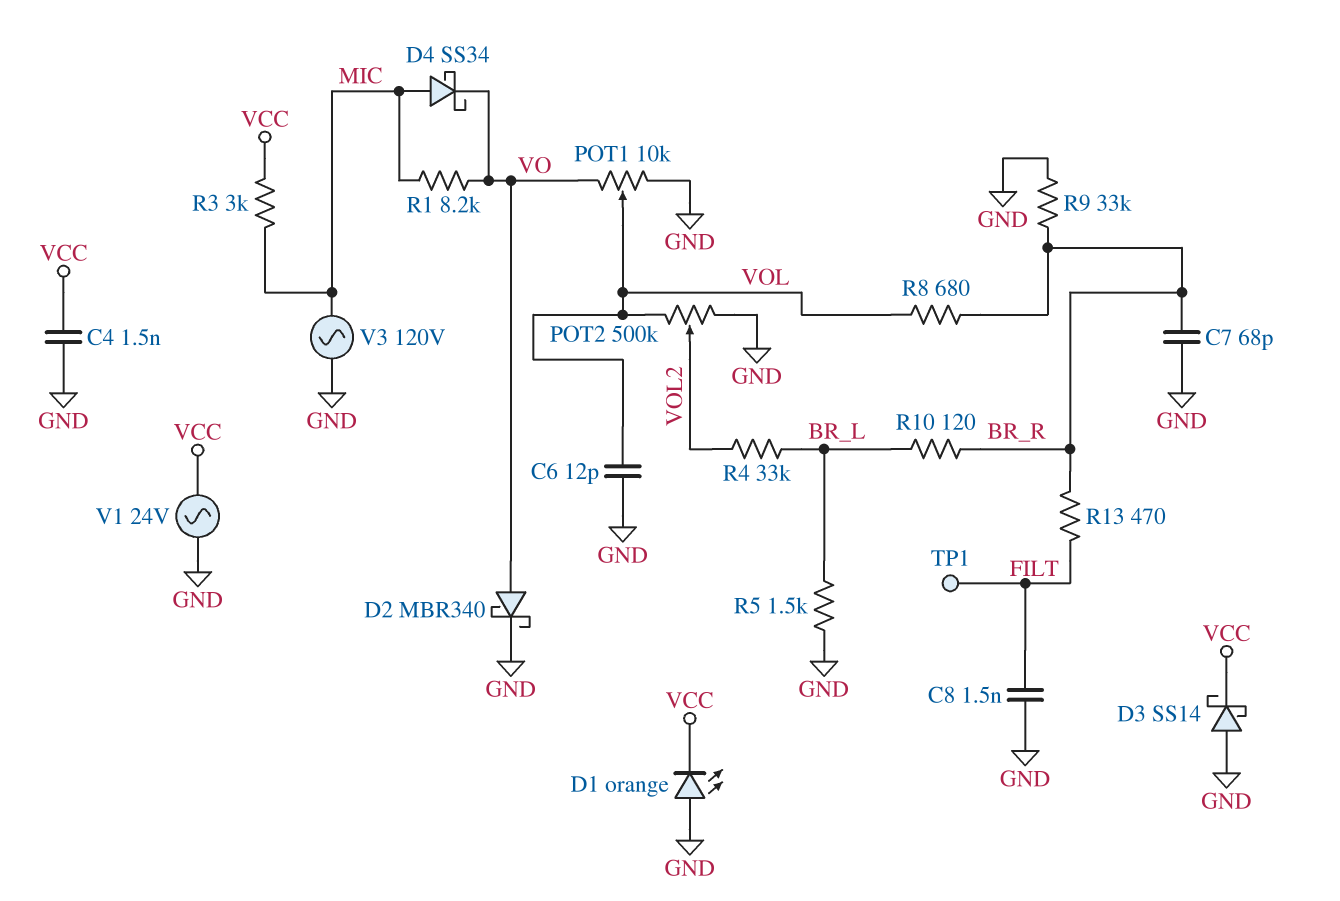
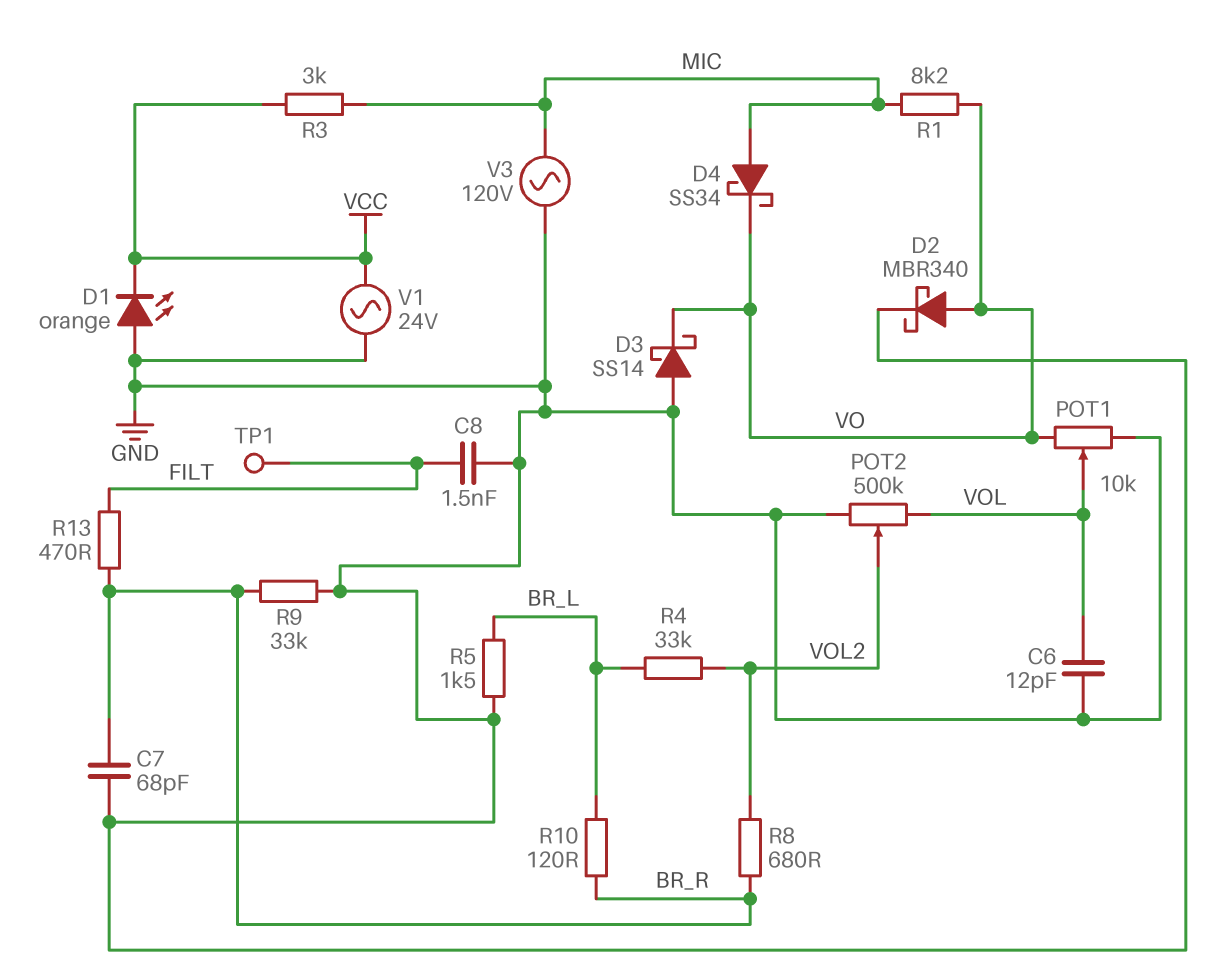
C4: 1.5nF (GND, VCC) -> none
D3: schottky SS14 (A GND, K VCC) -> schottky SS14 (A GND, K VO)
R8: 680 (BR_R, VOL) -> 680 (BR_R, VOL2)

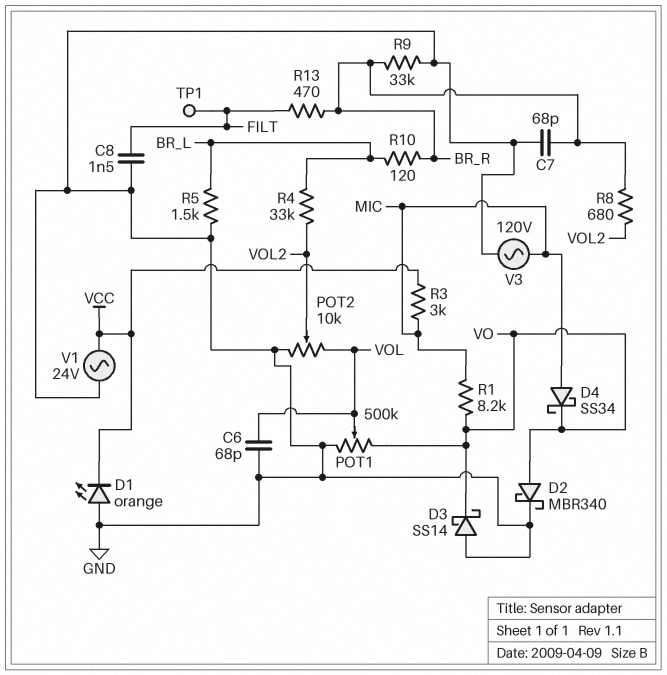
C6: 12pF (GND, VOL) -> 68pF (GND, VOL)
POT1: 10k (GND, VO, wiper VOL) -> 500k (GND, VO, wiper VOL)
POT2: 500k (GND, VOL, wiper VOL2) -> 10k (GND, VOL, wiper VOL2)

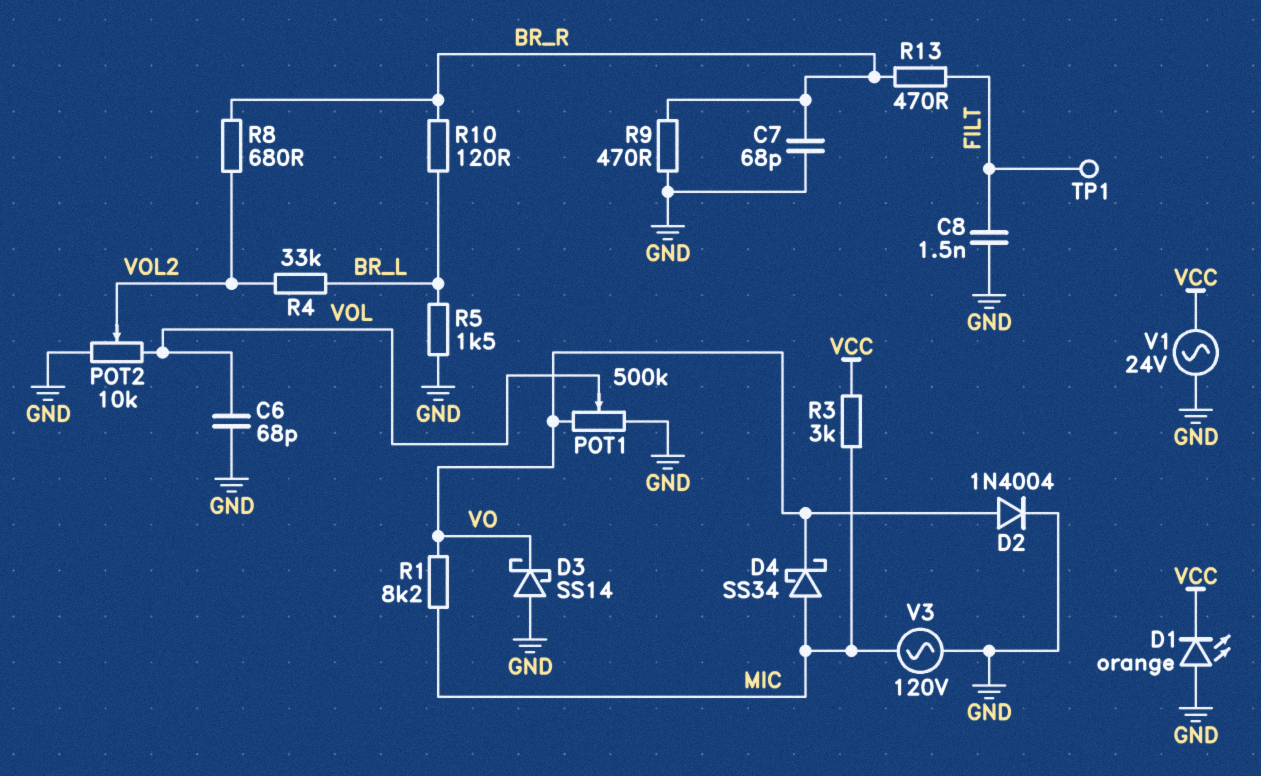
D2: schottky MBR340 (A VO, K GND) -> diode 1N4004 (A VO, K GND)
R9: 33k (BR_R, GND) -> 470 (BR_R, GND)

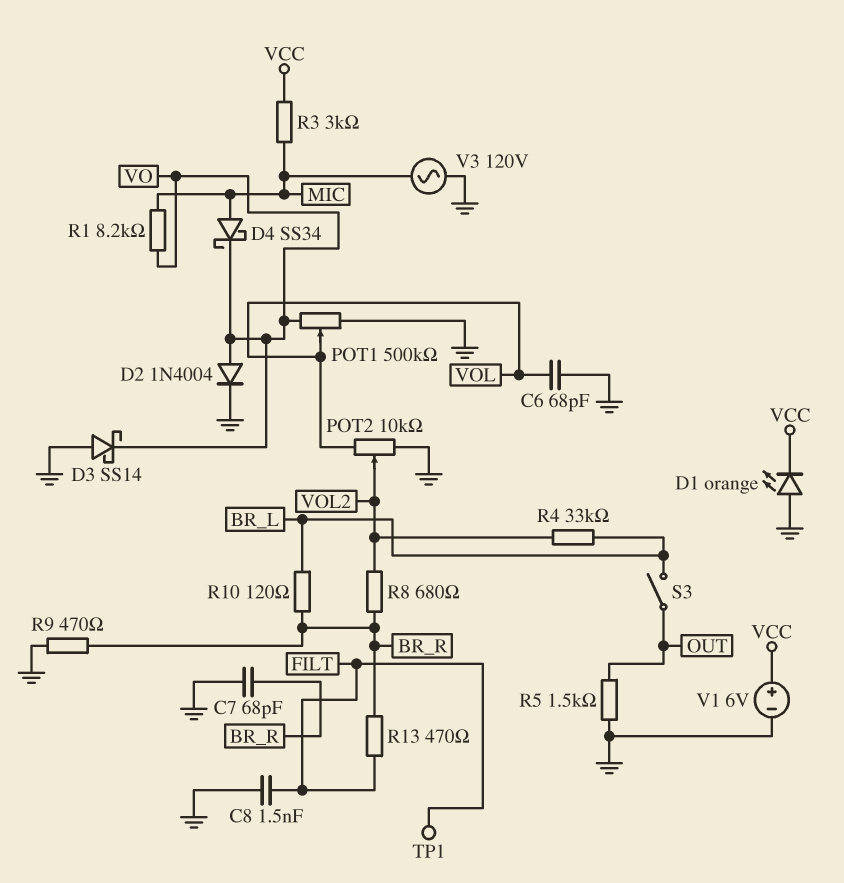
R5: 1.5k (BR_L, GND) -> 1.5k (GND, OUT)
S3: none -> switch (BR_L, OUT)
V1: AC 24V (GND, VCC) -> 6V (plus VCC, minus GND)

